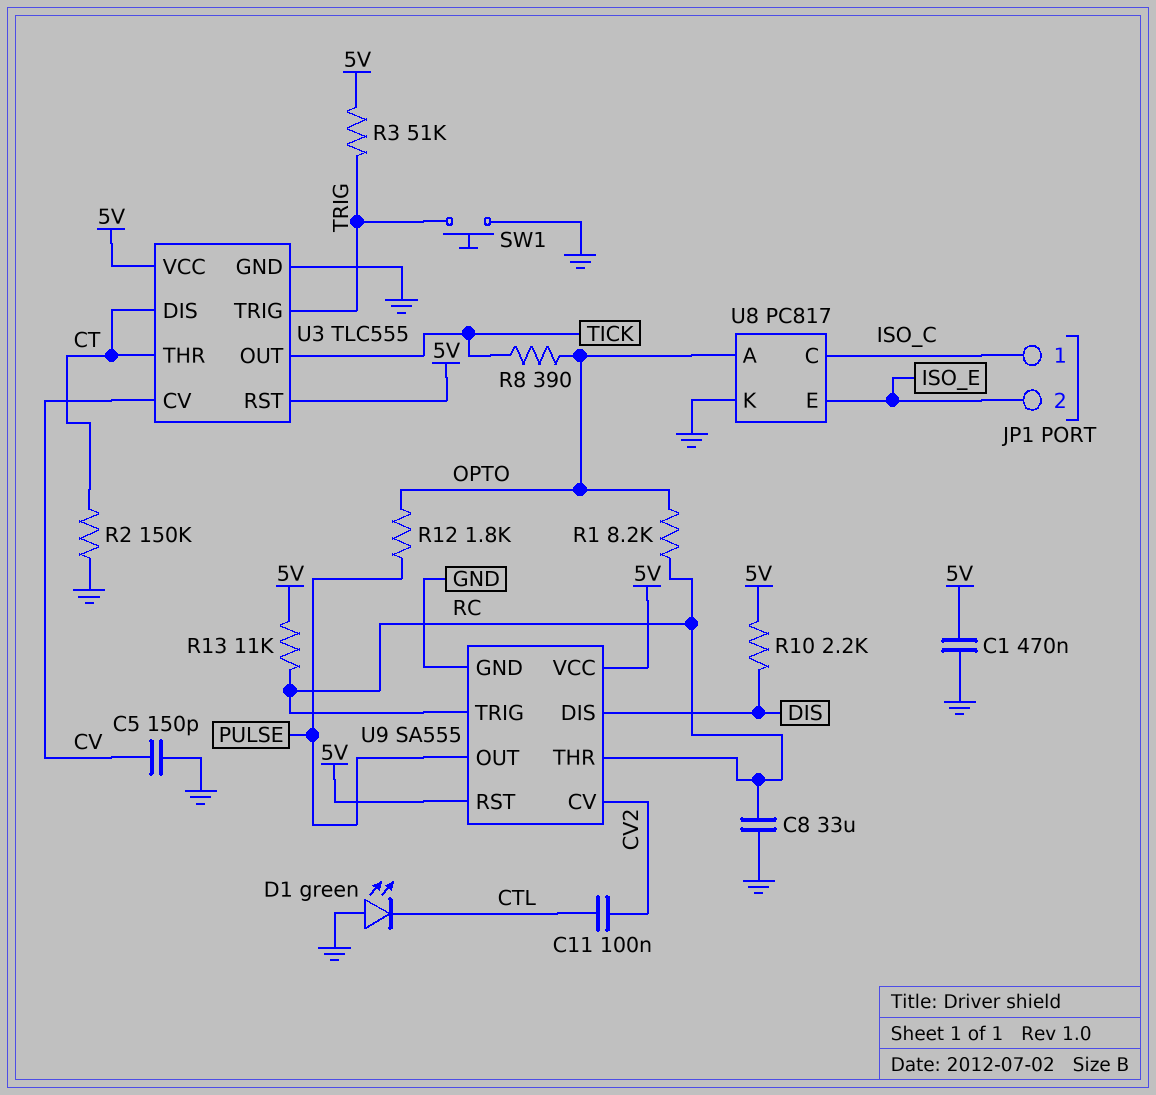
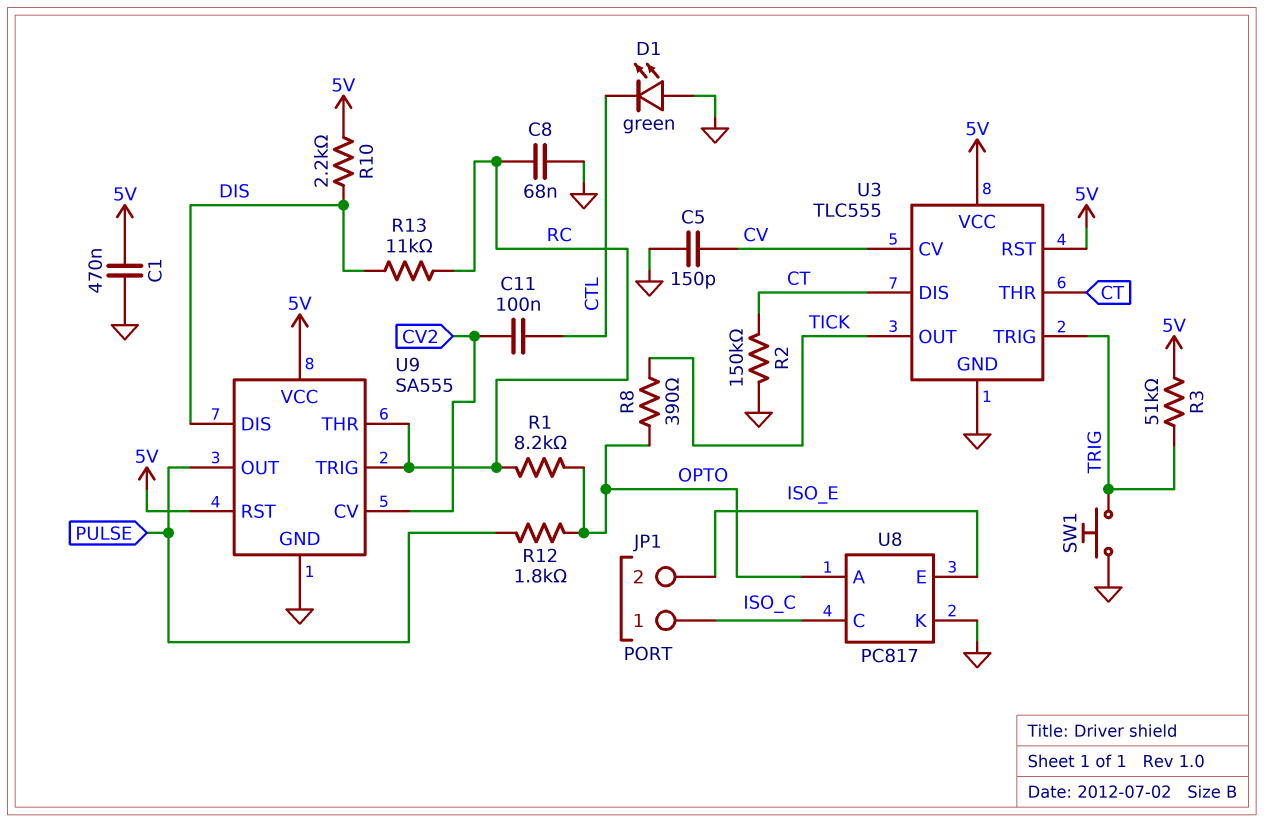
C8: 33uF (GND, RC) -> 68nF (GND, RC)
R13: 11k (5V, RC) -> 11k (DIS, RC)

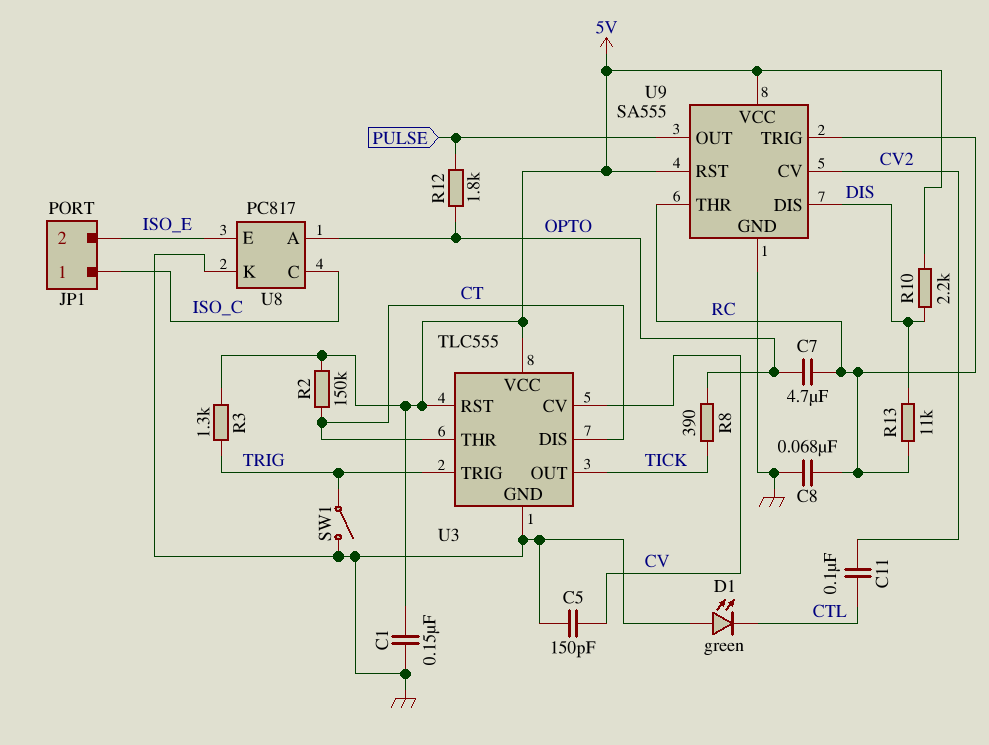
C1: 470nF (5V, GND) -> 150nF (5V, GND)
C7: none -> 4.7uF (OPTO, RC)
R1: 8.2k (OPTO, RC) -> none
R2: 150k (CT, GND) -> 150k (5V, CT)
R3: 51k (5V, TRIG) -> 1.3k (5V, TRIG)
SW1: button (GND, TRIG) -> switch (GND, TRIG)

